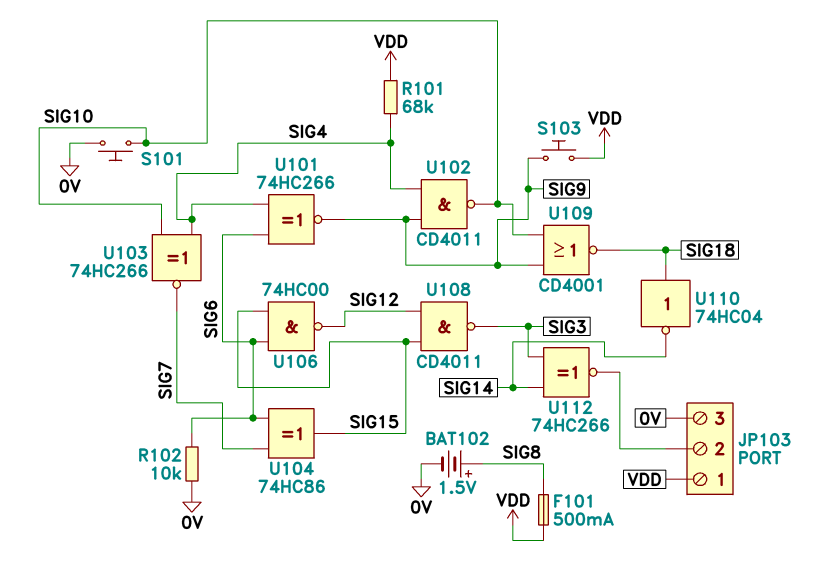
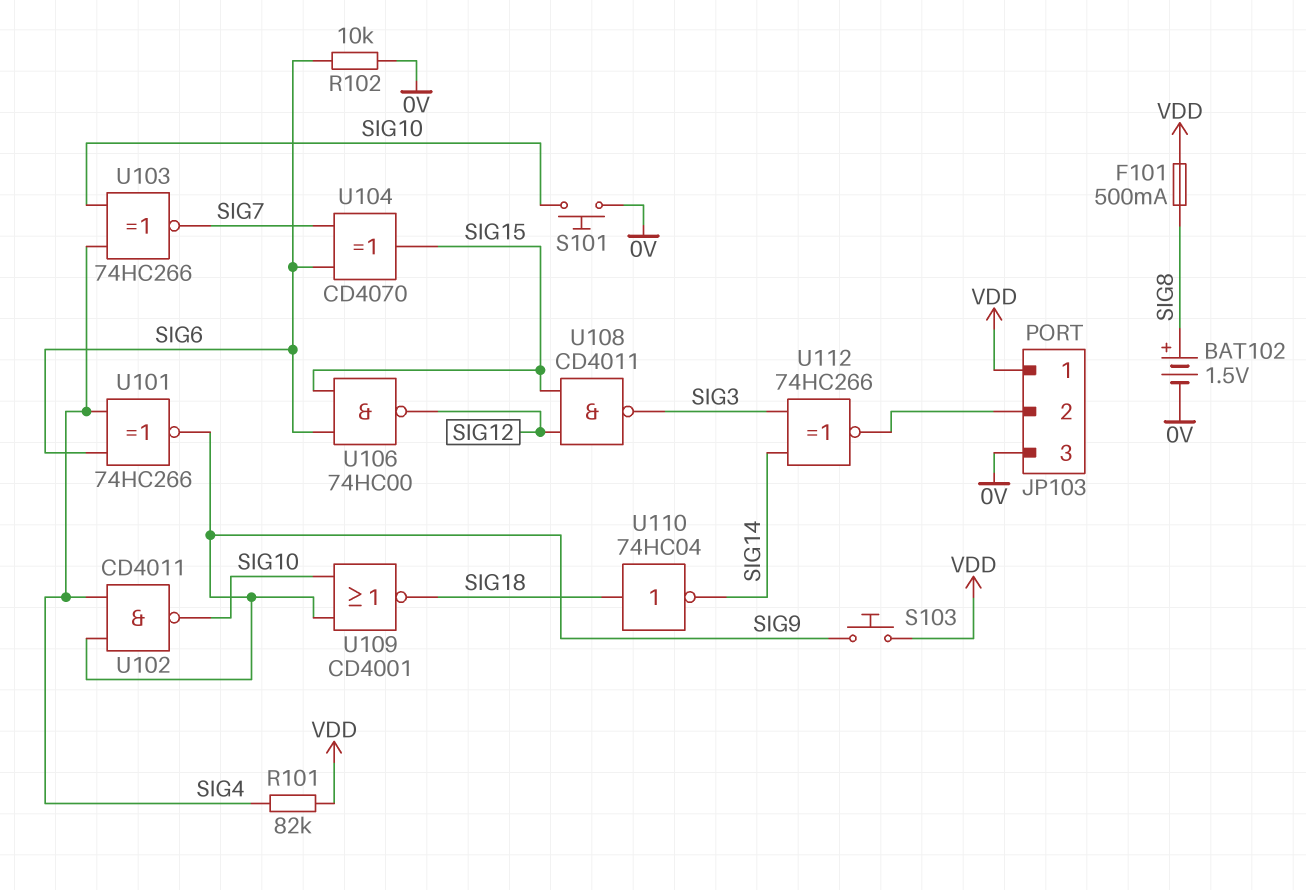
R101: 68k (SIG4, VDD) -> 82k (SIG4, VDD)
U104: XOR 74HC86 (in SIG6, in SIG7, out SIG15) -> XOR CD4070 (in SIG6, in SIG7, out SIG15)

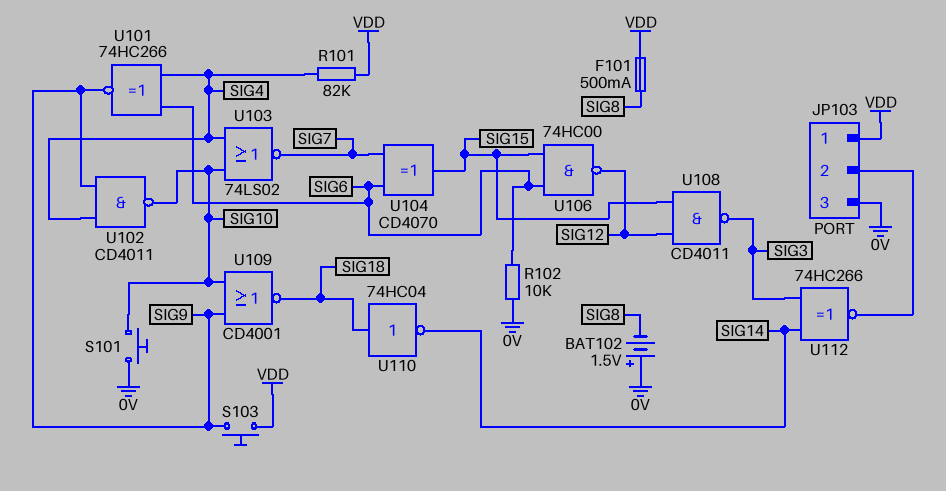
BAT102: 1.5V (plus SIG8, minus 0V) -> 1.5V (plus 0V, minus SIG8)
U103: XNOR 74HC266 (in SIG4, in SIG10, out SIG7) -> NOR 74LS02 (in SIG4, in SIG10, out SIG7)

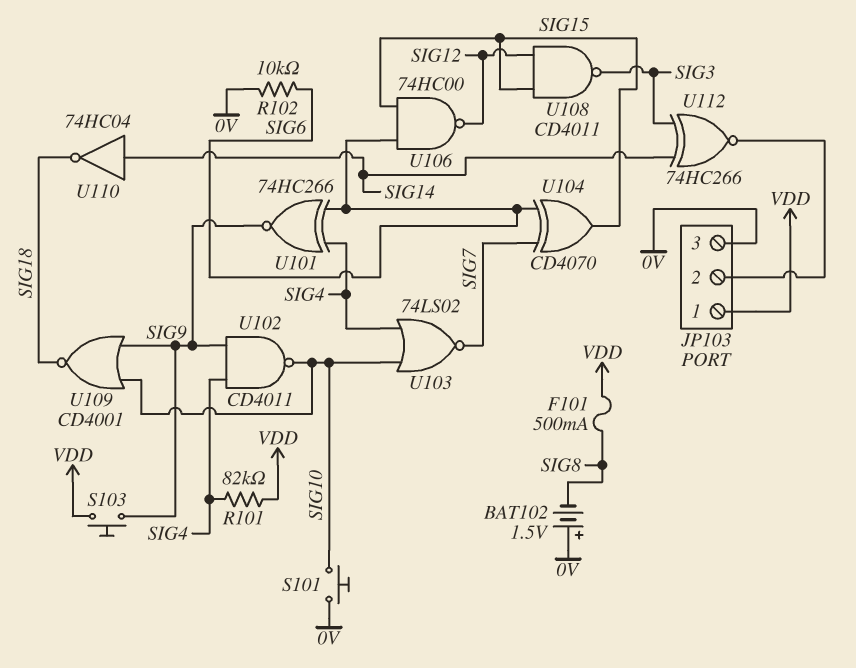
U110: NOT 74HC04 (in SIG18, out SIG14) -> NOT 74HC04 (in SIG14, out SIG18)

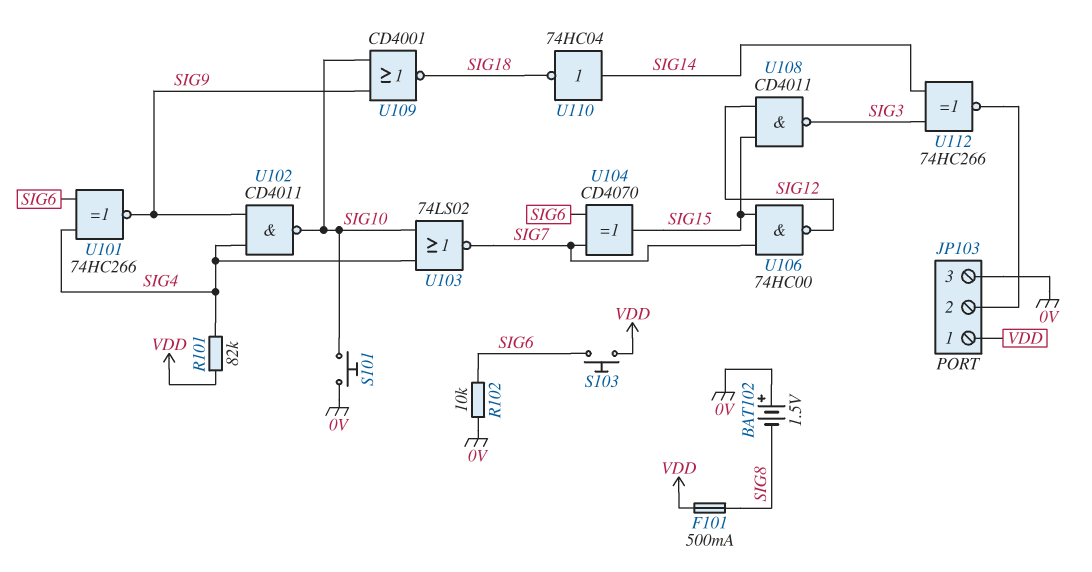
S103: button (SIG9, VDD) -> button (SIG6, VDD)
U106: NAND 74HC00 (in SIG6, in SIG15, out SIG12) -> NAND 74HC00 (in SIG7, in SIG15, out SIG12)

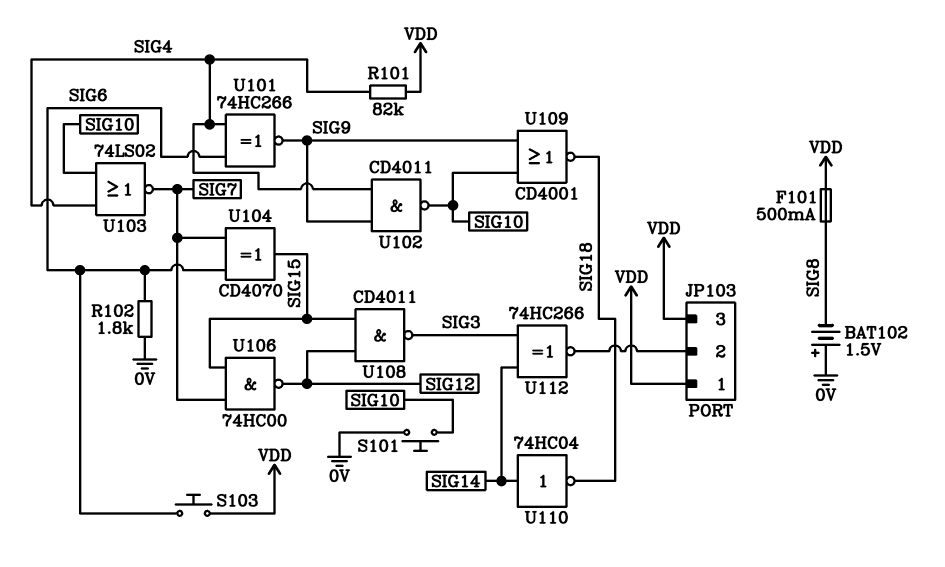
JP103 pin 3: 0V -> VDD
R102: 10k (0V, SIG6) -> 1.8k (0V, SIG6)

